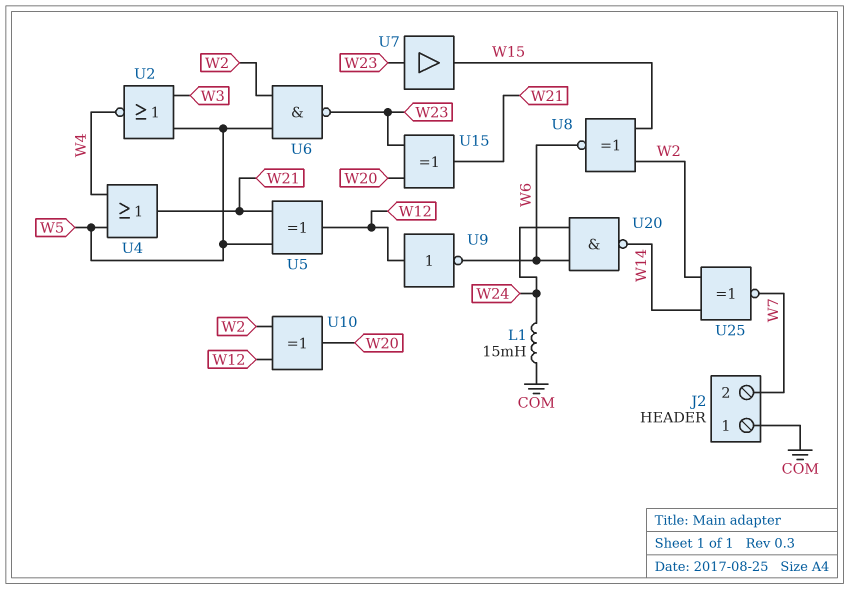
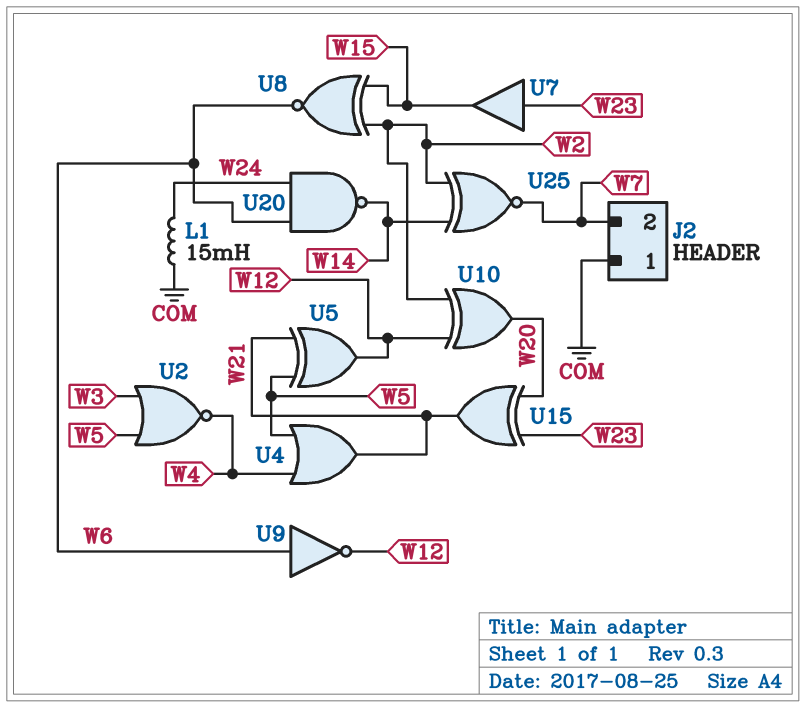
U6: NAND (in W2, in W5, out W23) -> none
U9: NOT (in W12, out W6) -> NOT (in W6, out W12)

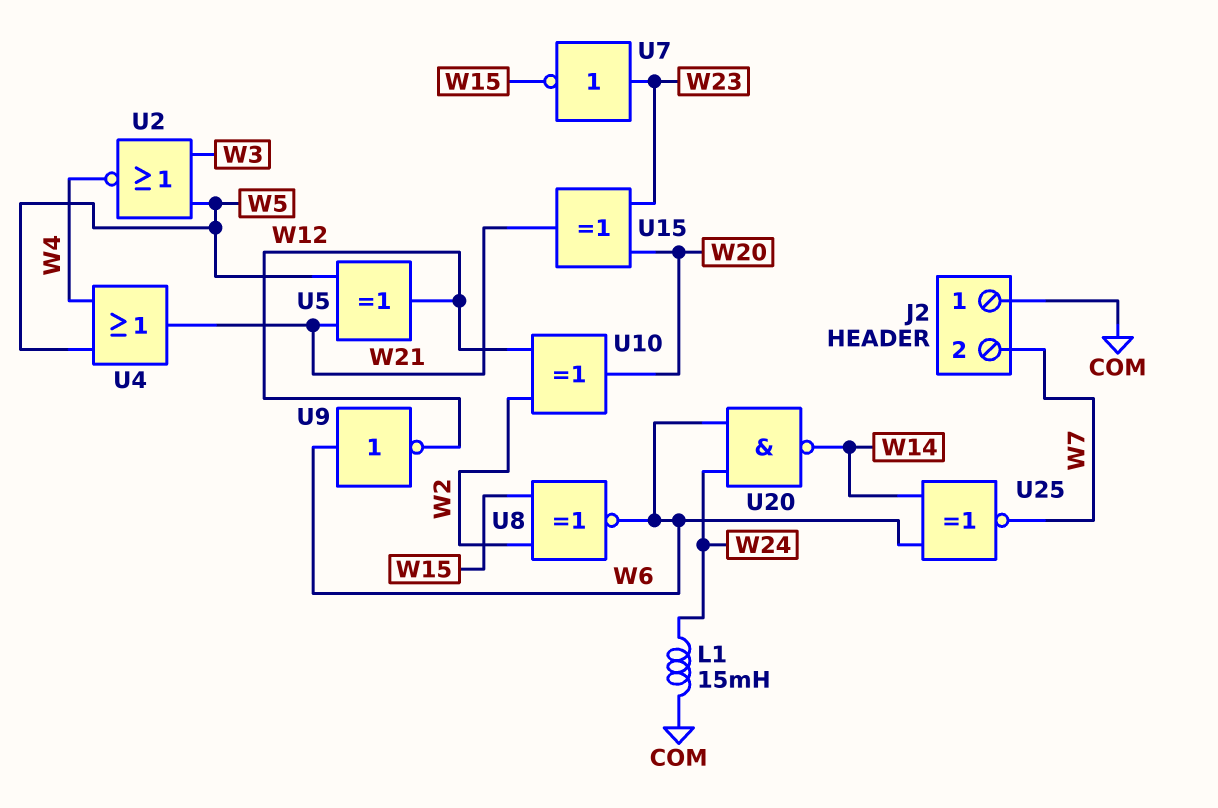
U7: buffer (in W23, out W15) -> NOT (in W23, out W15)
U25: XNOR (in W2, in W14, out W7) -> XNOR (in W6, in W14, out W7)

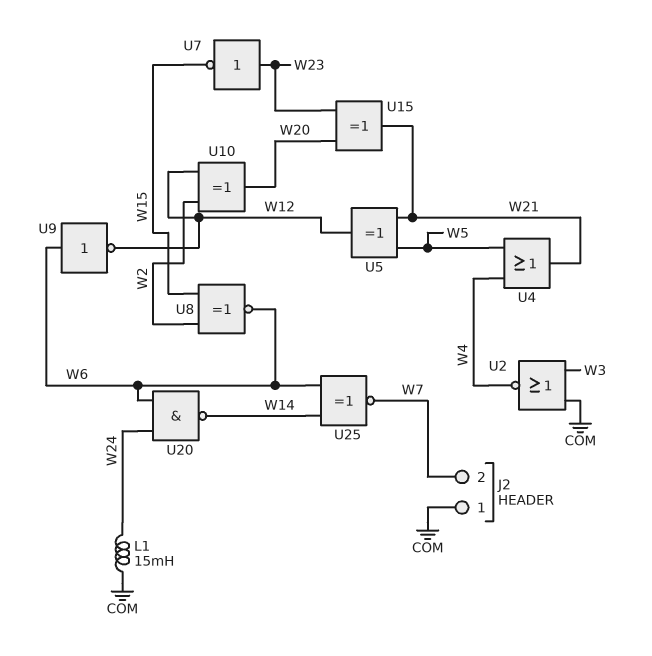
U2: NOR (in W3, in W5, out W4) -> NOR (in COM, in W3, out W4)

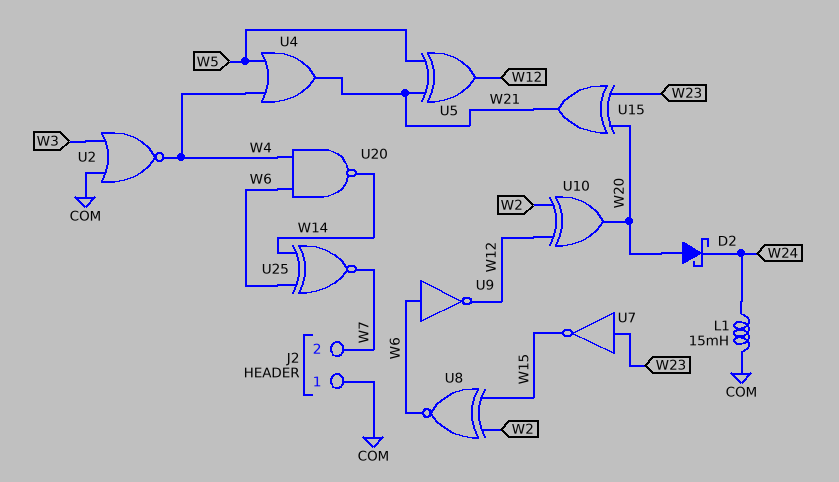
D2: none -> schottky (A W20, K W24)
U20: NAND (in W6, in W24, out W14) -> NAND (in W4, in W6, out W14)

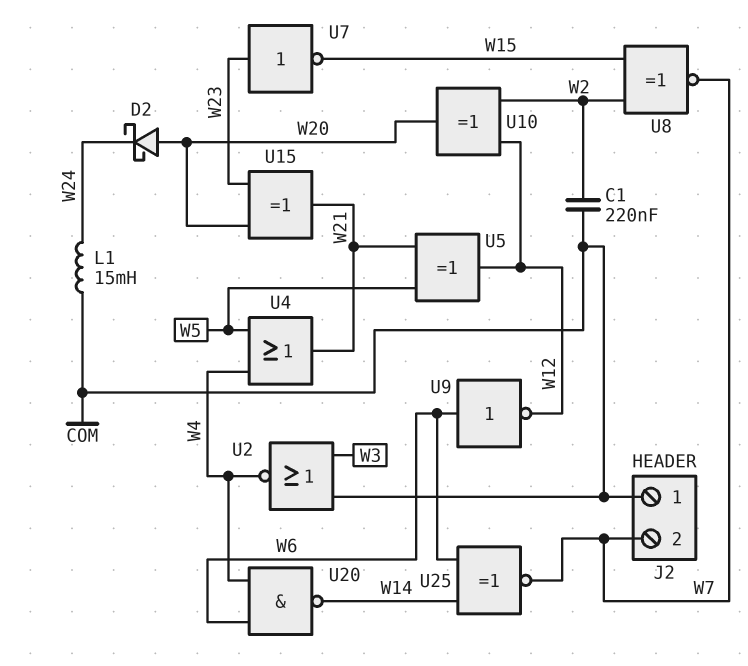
C1: none -> 220nF (COM, W2)
U8: XNOR (in W2, in W15, out W6) -> XNOR (in W2, in W15, out W7)

